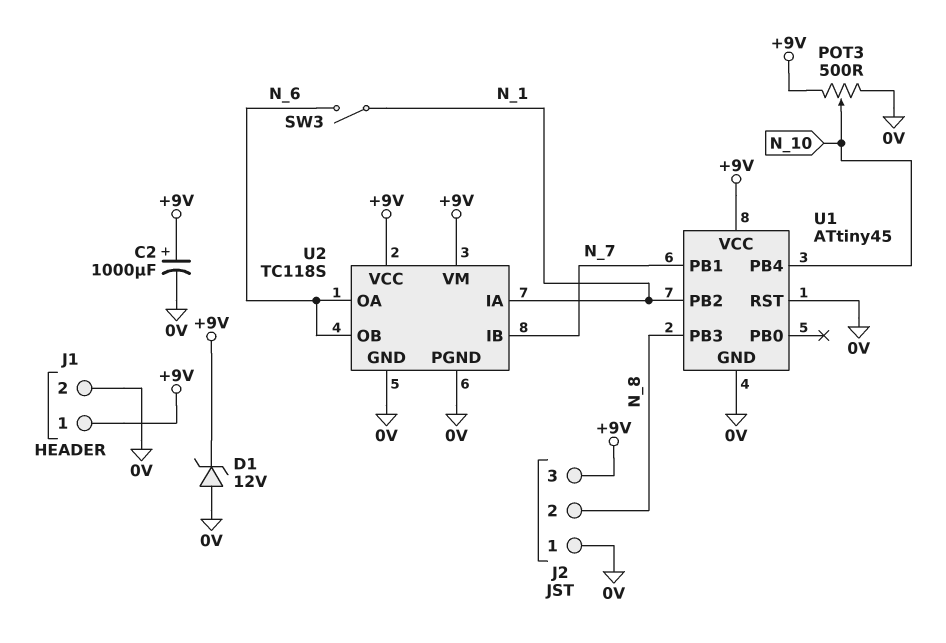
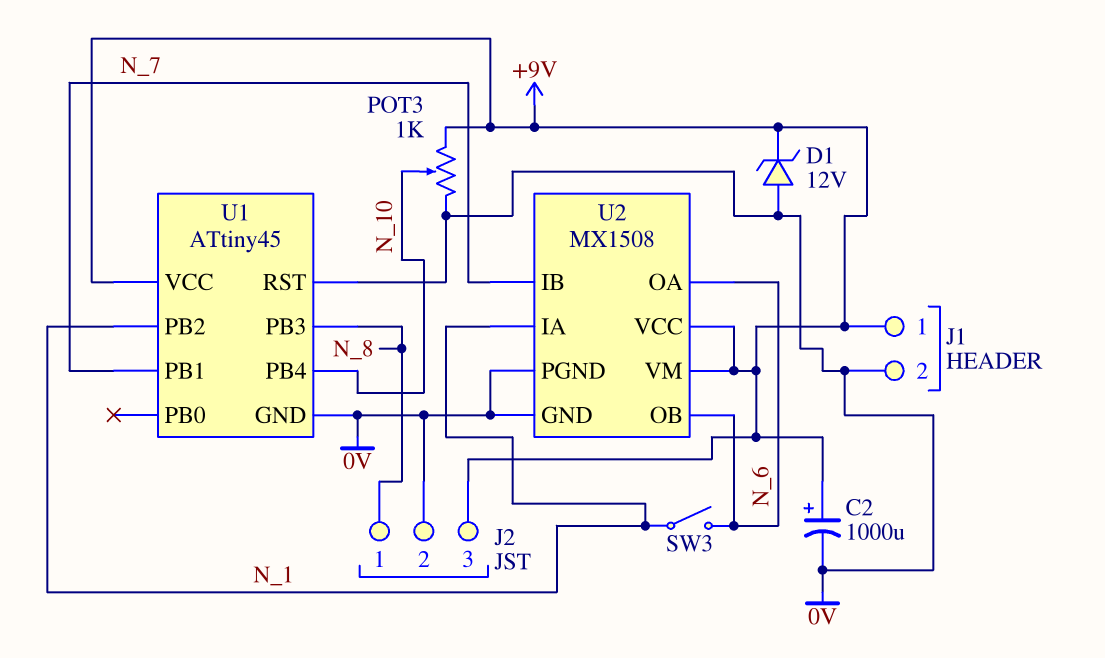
J2 pin 1: 0V -> N_8
J2 pin 2: N_8 -> 0V
POT3: 500 (+9V, 0V, wiper N_10) -> 1k (+9V, 0V, wiper N_10)
U2: TC118S -> MX1508

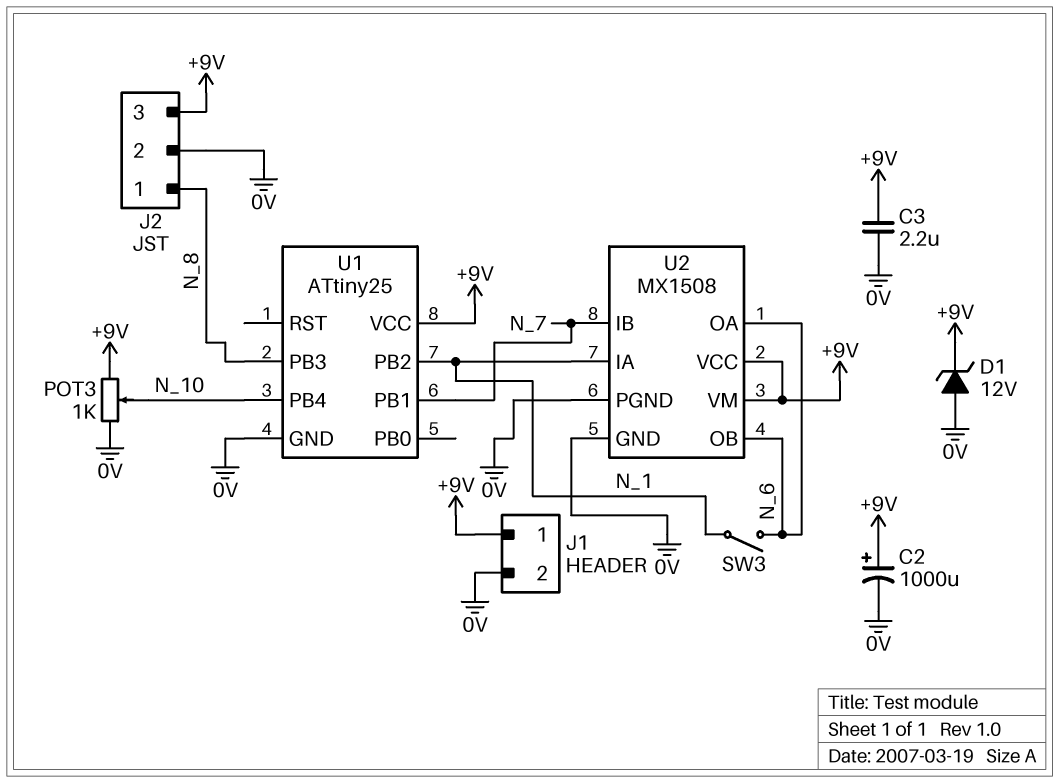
C3: none -> 2.2uF (+9V, 0V)
U1: ATtiny45 -> ATtiny25
U1 pin RST: 0V -> none

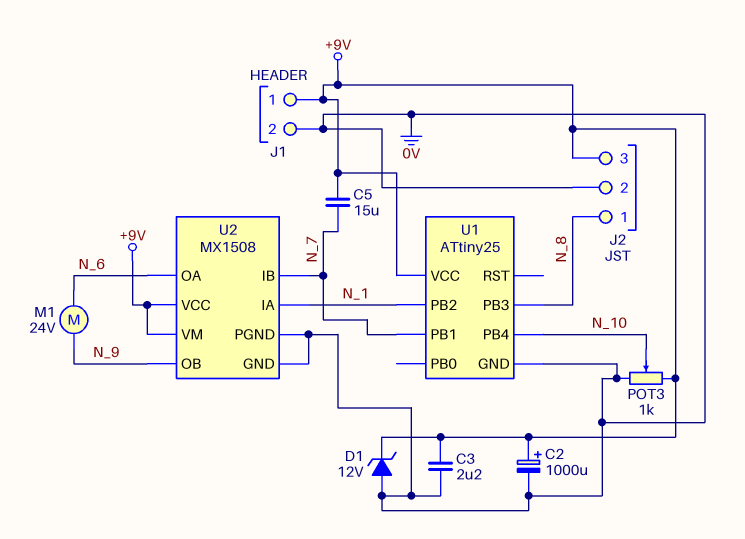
C5: none -> 15uF (+9V, N_7)
M1: none -> motor 24V (N_6, N_9)
SW3: switch (N_1, N_6) -> none
U2 pin OB: N_6 -> N_9

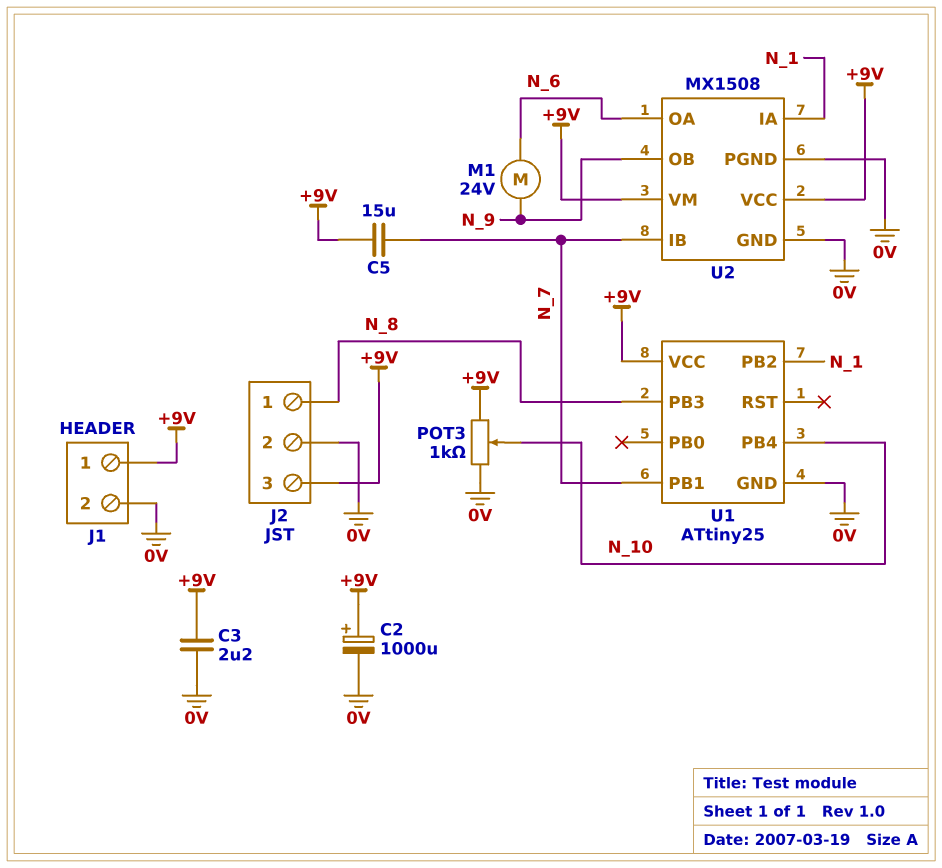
D1: zener 12V (A 0V, K +9V) -> none

